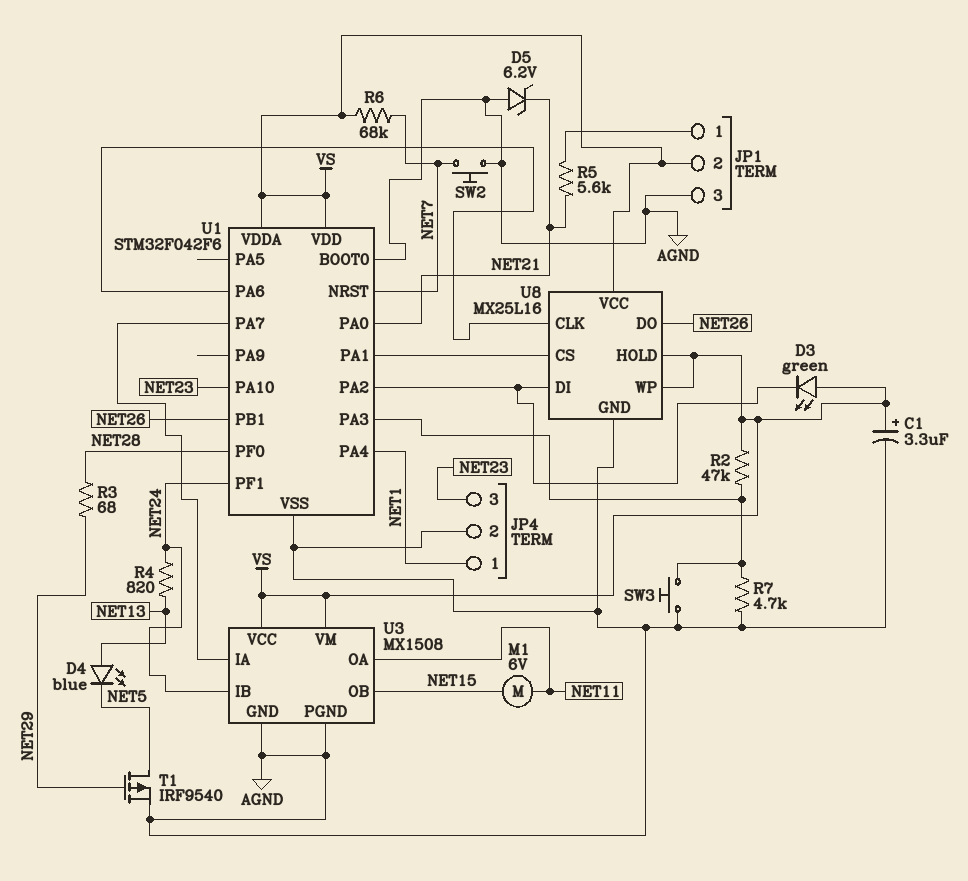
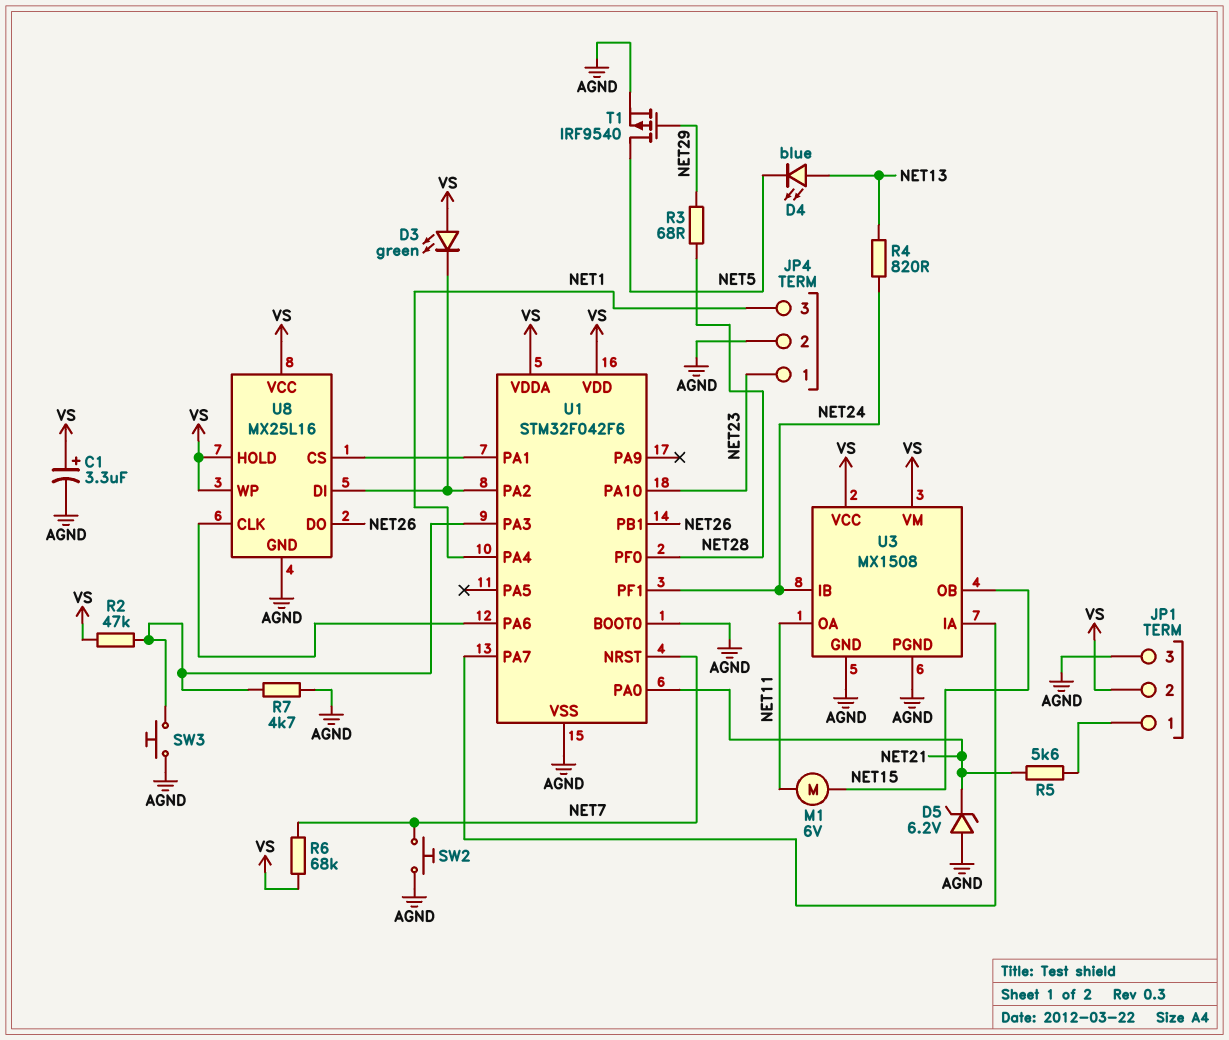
JP4 pin 1: NET1 -> NET23
JP4 pin 3: NET23 -> NET1

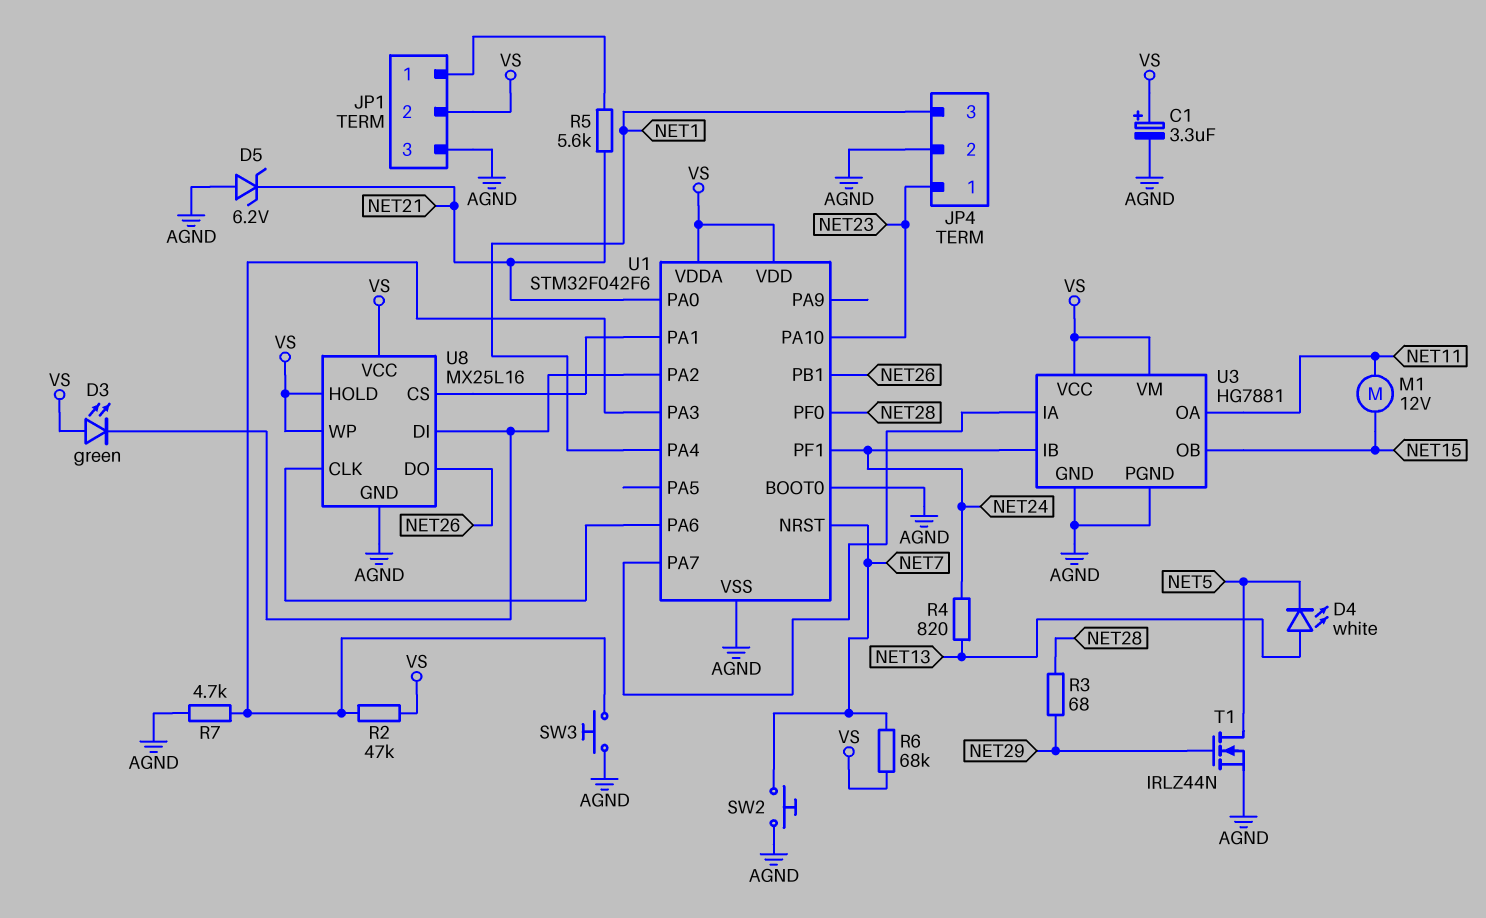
D4: LED blue (A NET13, K NET5) -> LED white (A NET13, K NET5)
M1: motor 6V (NET11, NET15) -> motor 12V (NET11, NET15)
T1: PMOS IRF9540 (G NET29, D NET5, S AGND) -> NMOS IRLZ44N (G NET29, D NET5, S AGND)
U3: MX1508 -> HG7881

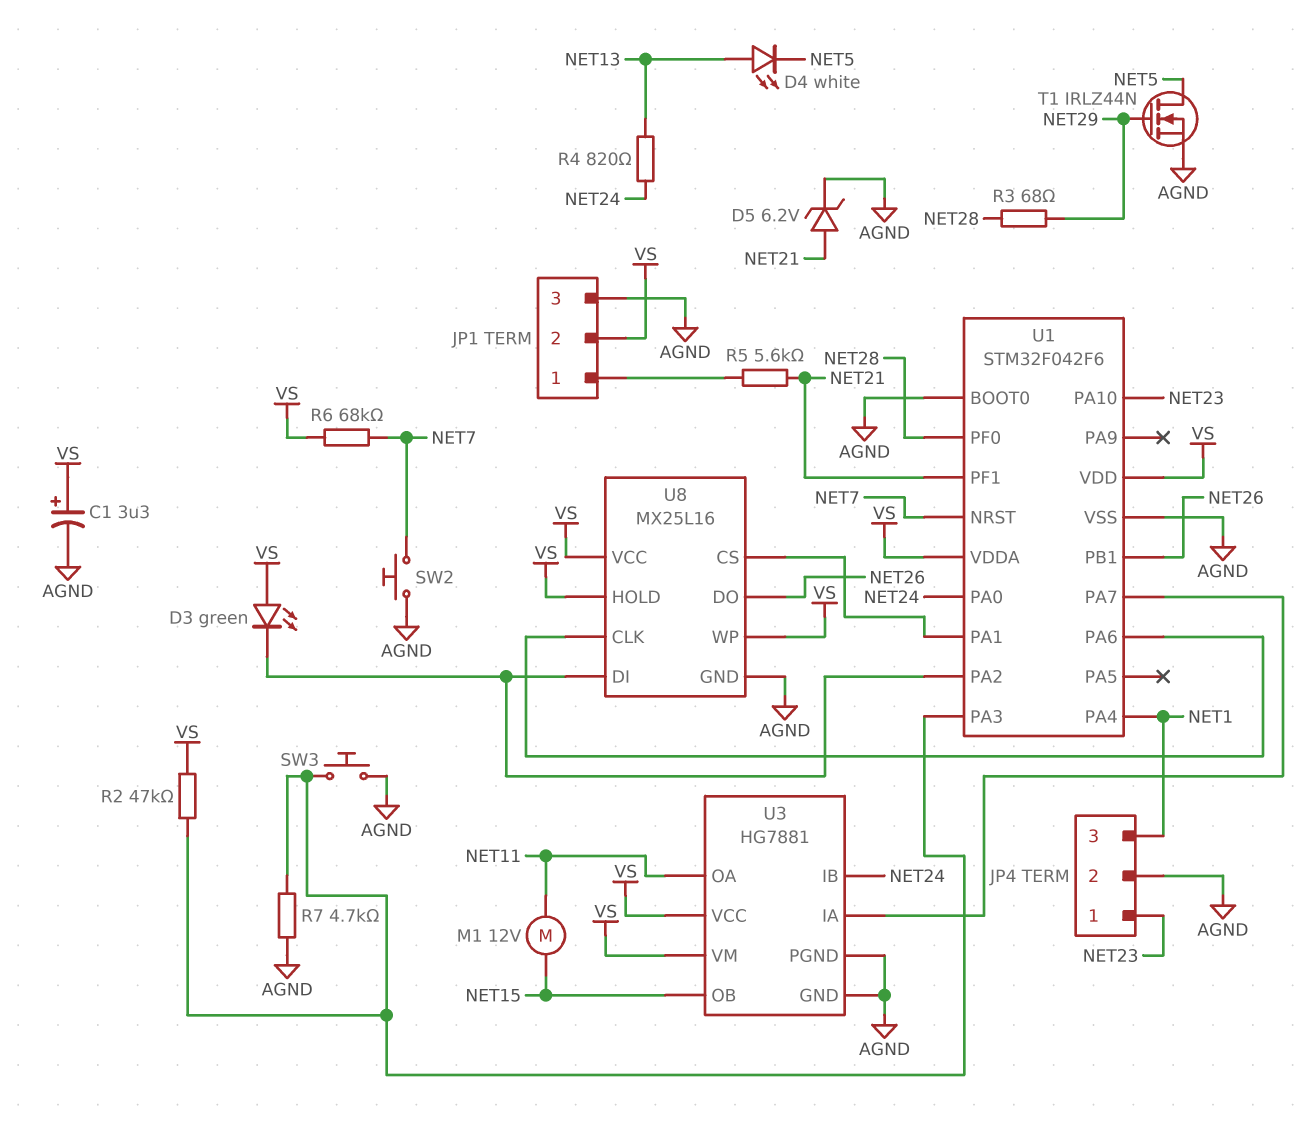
D5: zener 6.2V (A AGND, K NET21) -> zener 6.2V (A NET21, K AGND)
U1 pin PA0: NET21 -> NET24
U1 pin PF1: NET24 -> NET21

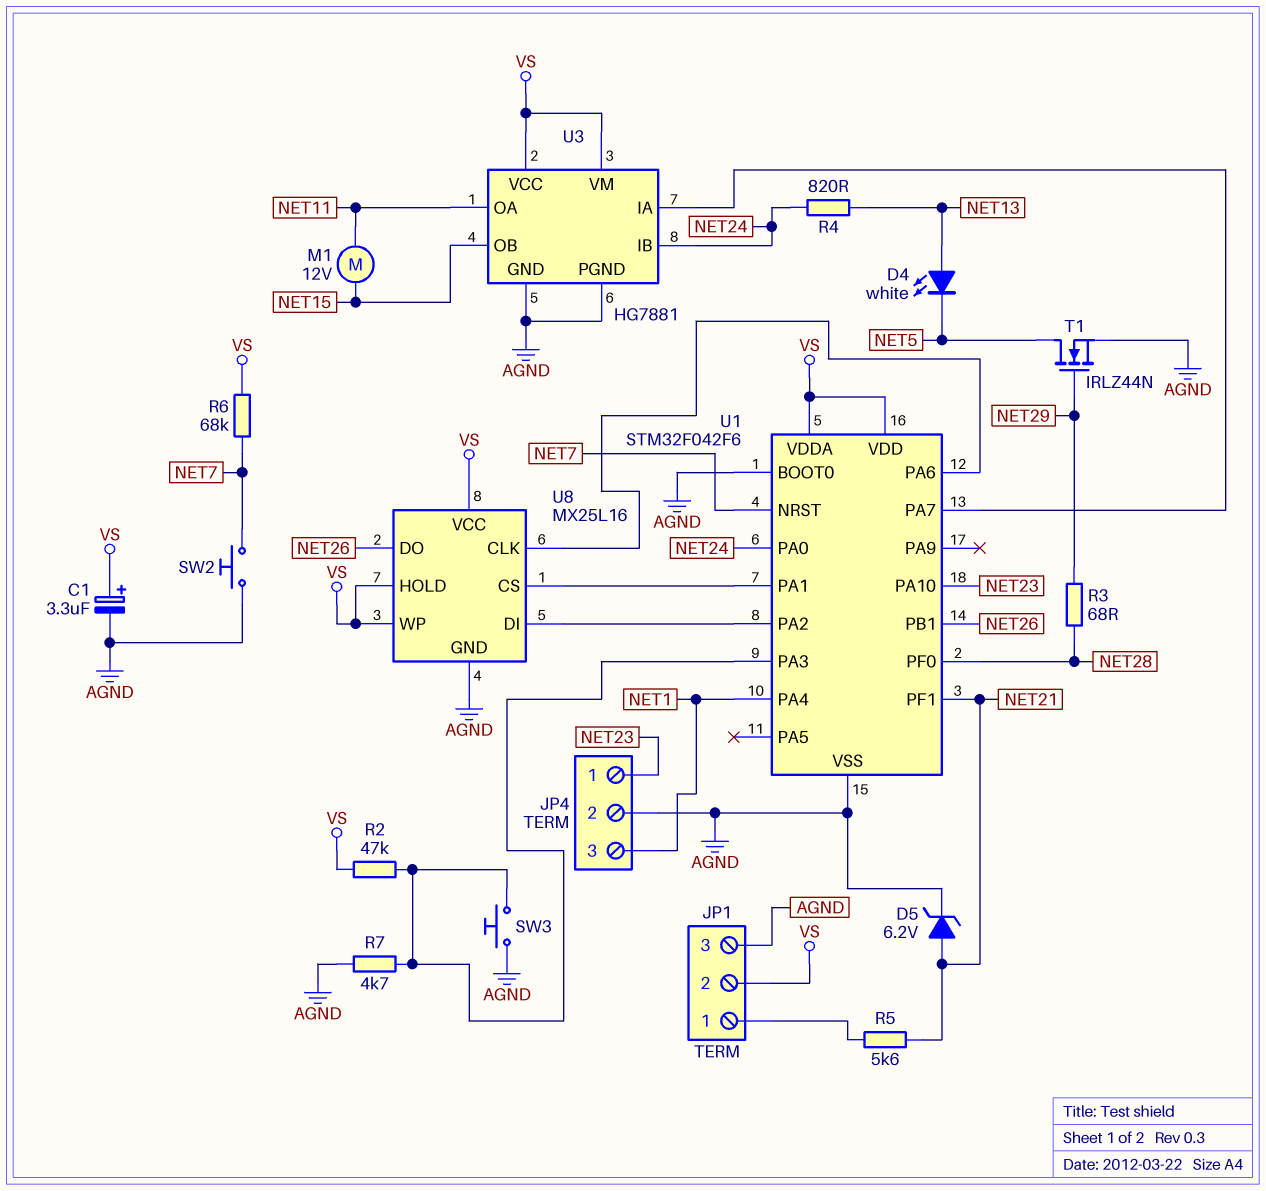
D3: LED green (A VS, K U1/PA2) -> none

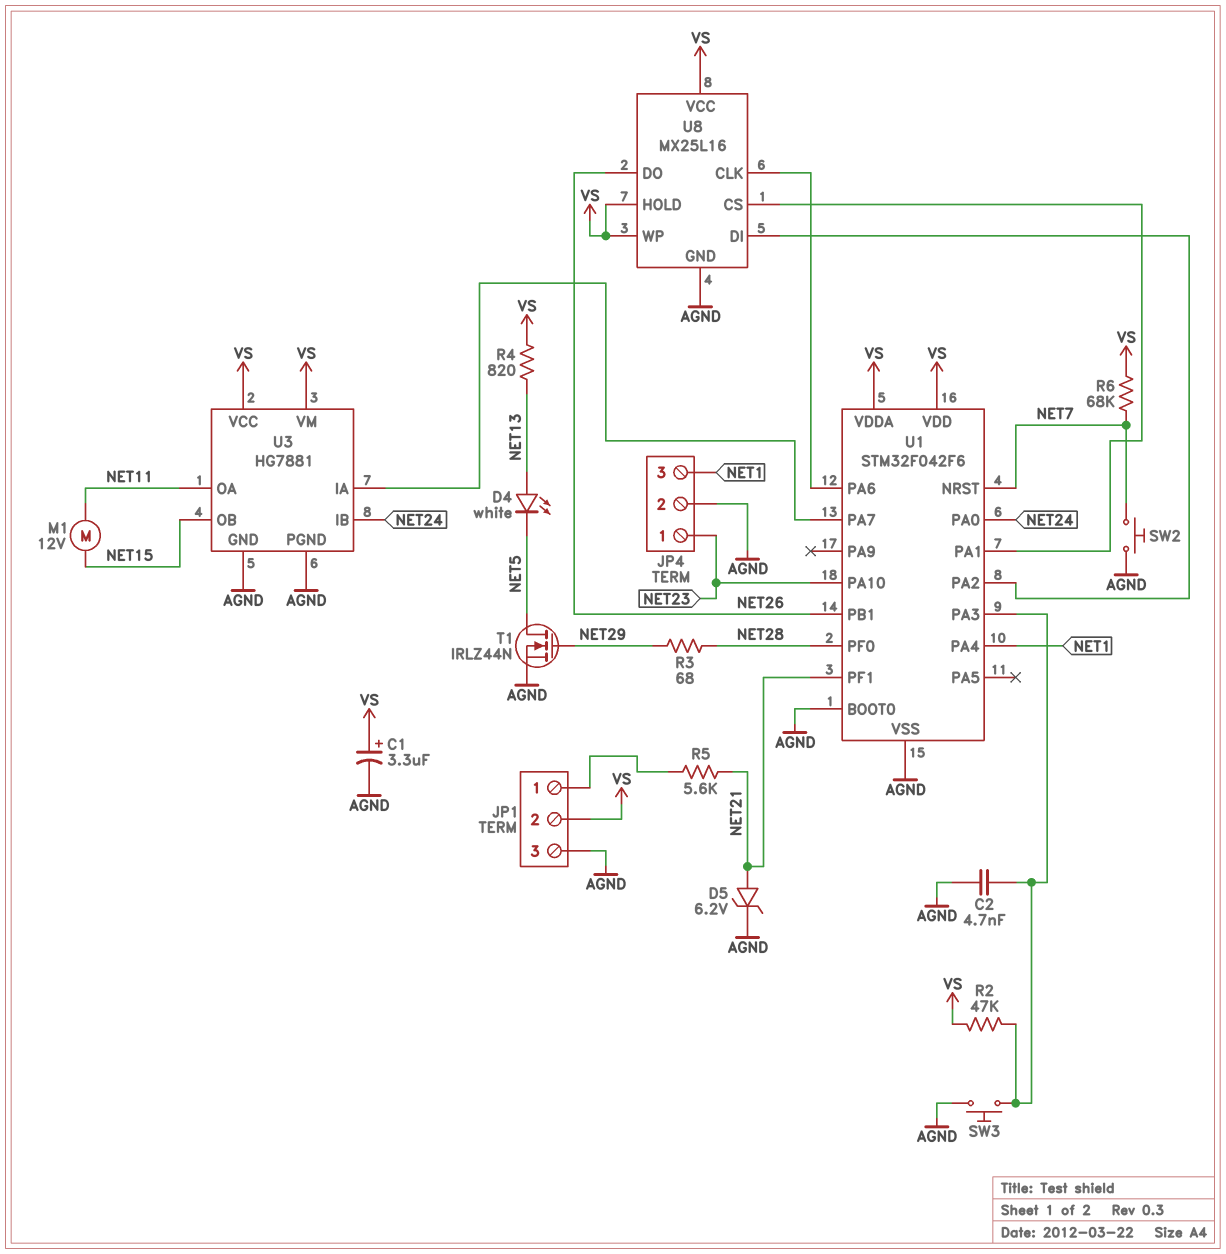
C2: none -> 4.7nF (AGND, U1/PA3)
R4: 820 (NET13, NET24) -> 820 (NET13, VS)
R7: 4.7k (AGND, U1/PA3) -> none

